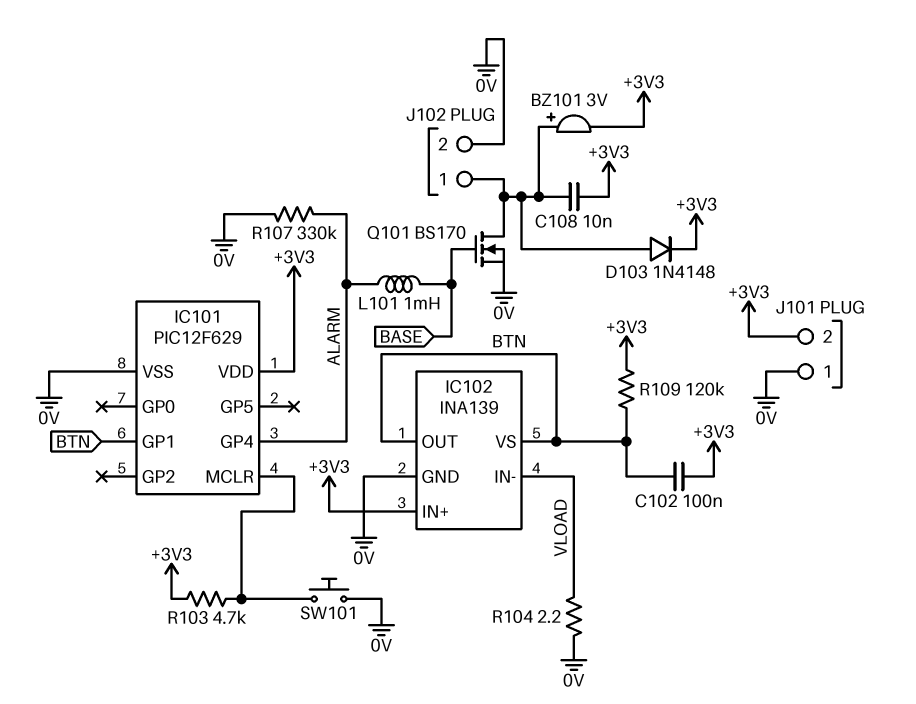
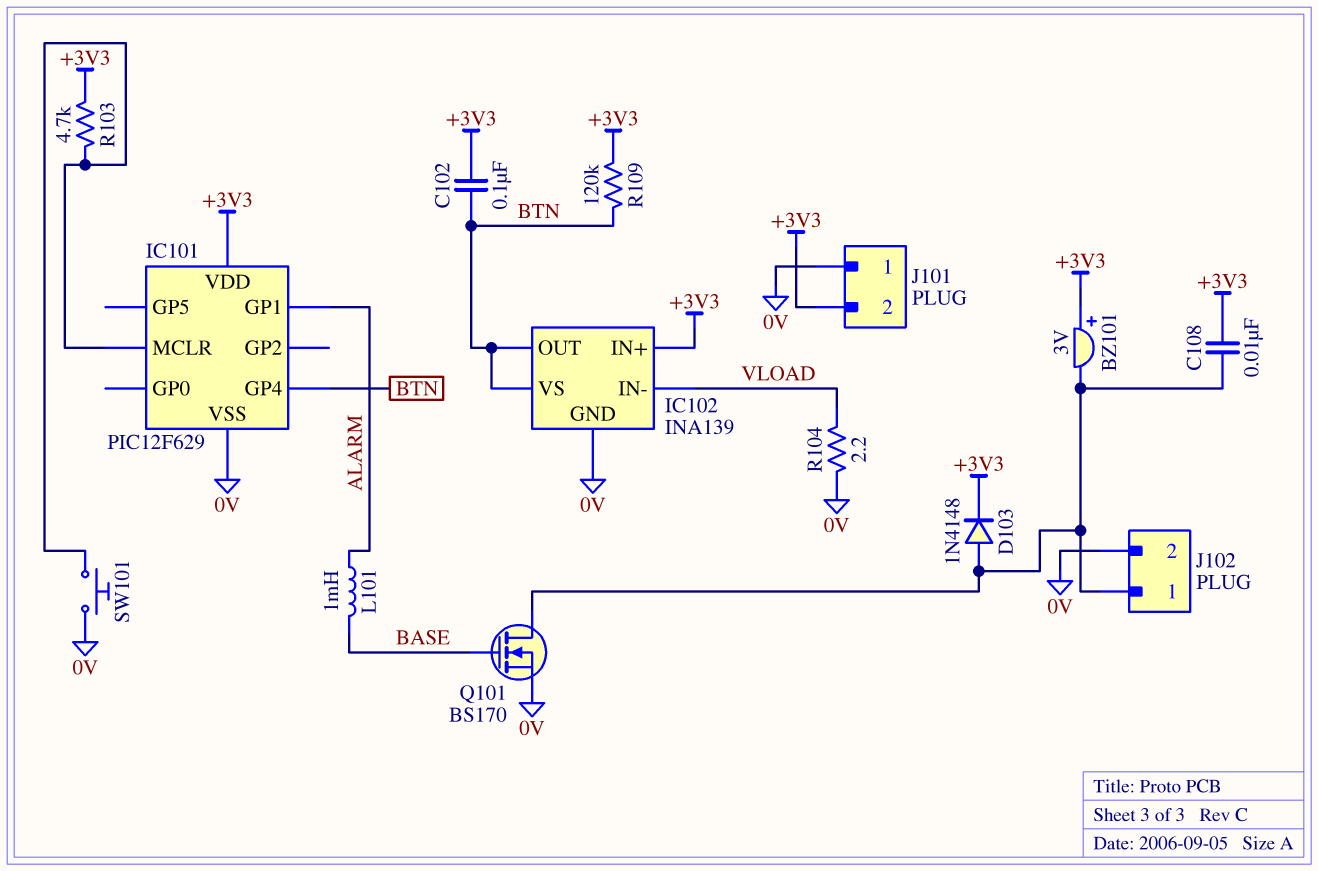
BZ101: buzzer 3V (plus J102/1, minus +3V3) -> buzzer 3V (plus +3V3, minus J102/1)
IC101 pin GP1: BTN -> ALARM
IC101 pin GP4: ALARM -> BTN
R107: 330k (0V, ALARM) -> none

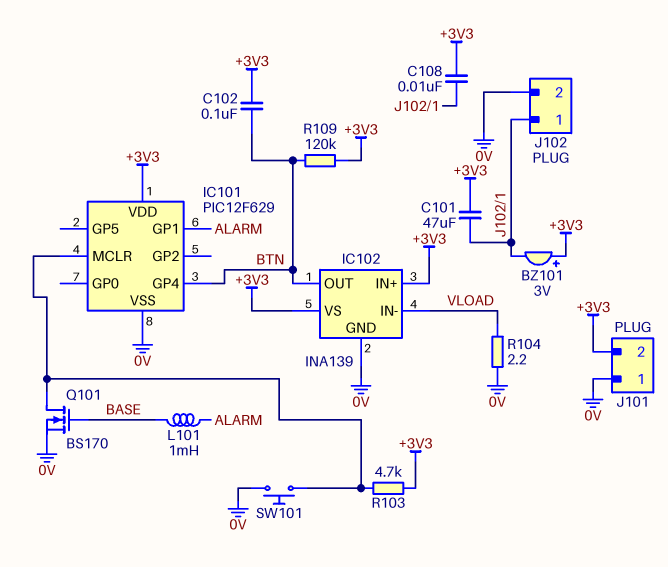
C101: none -> 47uF (+3V3, J102/1)
D103: diode 1N4148 (A J102/1, K +3V3) -> none
IC102 pin VS: BTN -> +3V3
Q101: NMOS BS170 (G BASE, D J102/1, S 0V) -> NMOS BS170 (G BASE, D IC101/MCLR, S 0V)

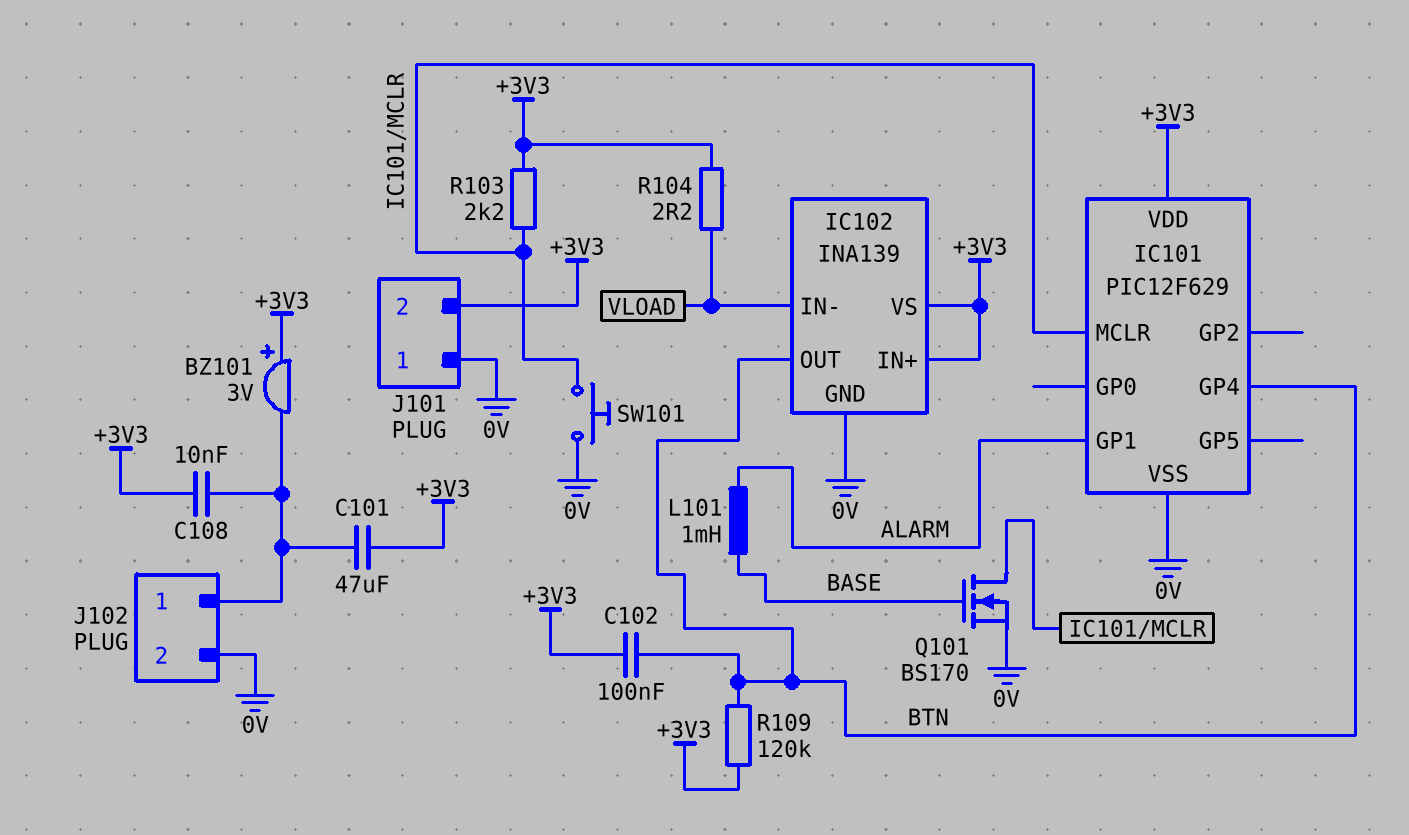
R103: 4.7k (+3V3, IC101/MCLR) -> 2.2k (+3V3, IC101/MCLR)
R104: 2.2 (0V, VLOAD) -> 2.2 (+3V3, VLOAD)

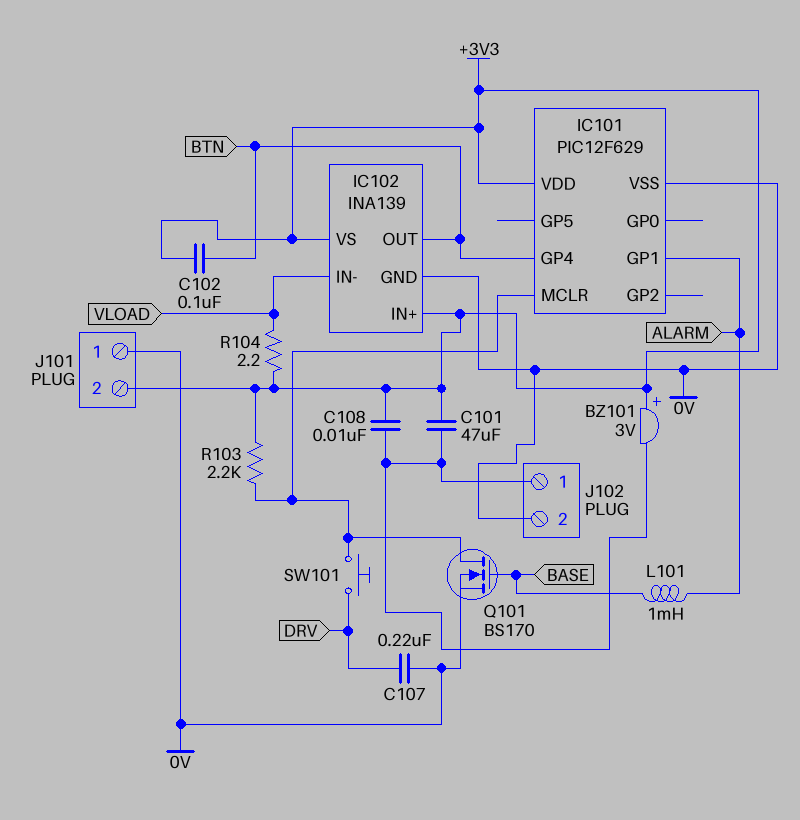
C107: none -> 220nF (0V, DRV)
R109: 120k (+3V3, BTN) -> none
SW101: button (0V, IC101/MCLR) -> button (DRV, IC101/MCLR)

